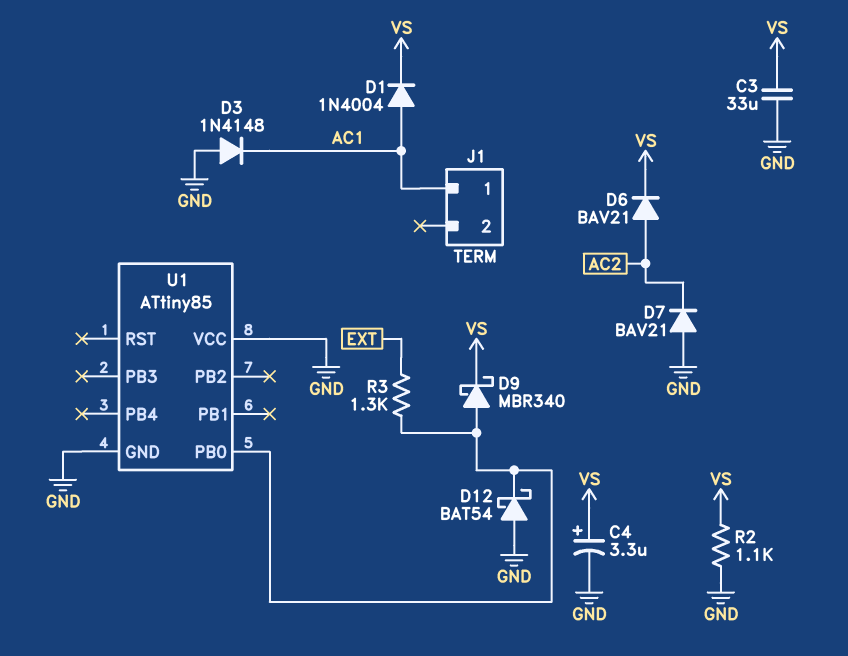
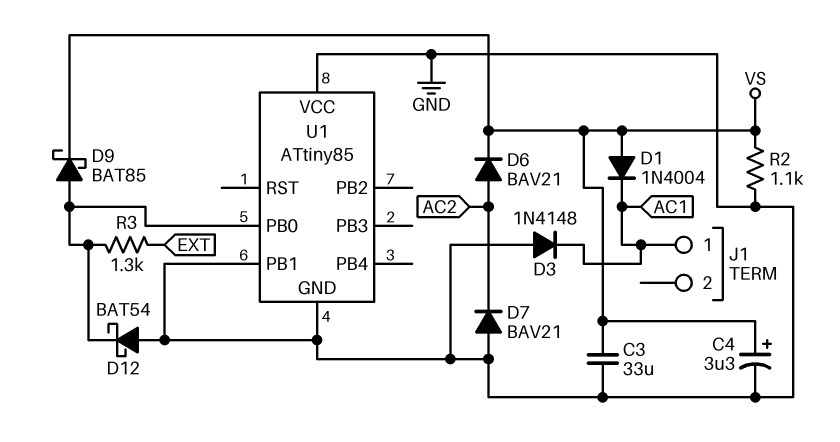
D1: diode 1N4004 (A AC1, K VS) -> diode 1N4004 (A VS, K AC1)
D9: schottky MBR340 (A U1/PB0, K VS) -> schottky BAT85 (A U1/PB0, K VS)
U1 pin PB1: none -> GND

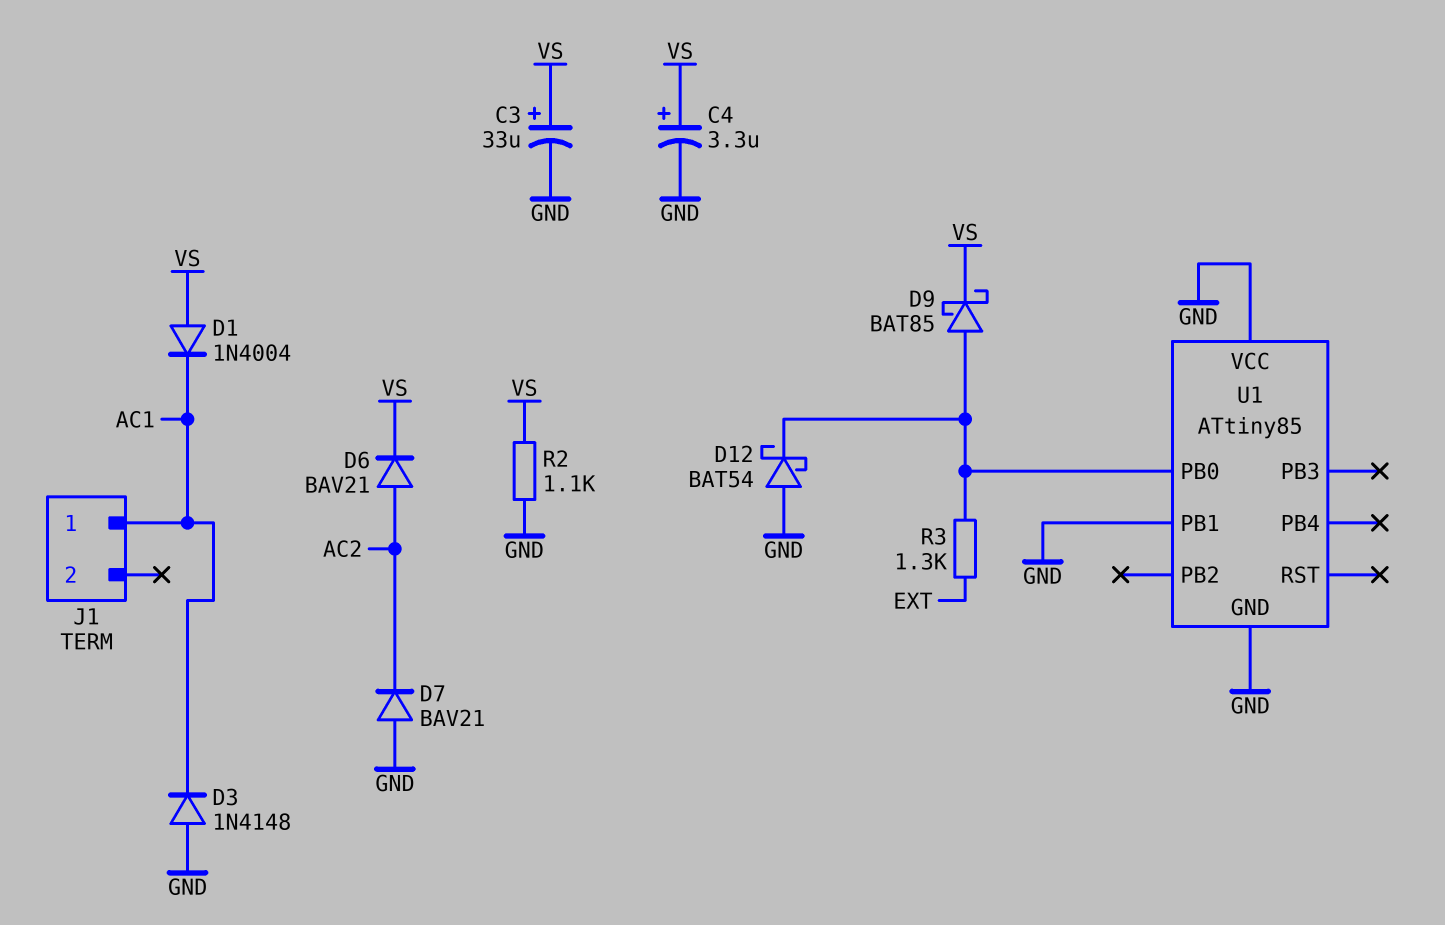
C3: 33uF (GND, VS) -> 33uF (plus VS, minus GND)

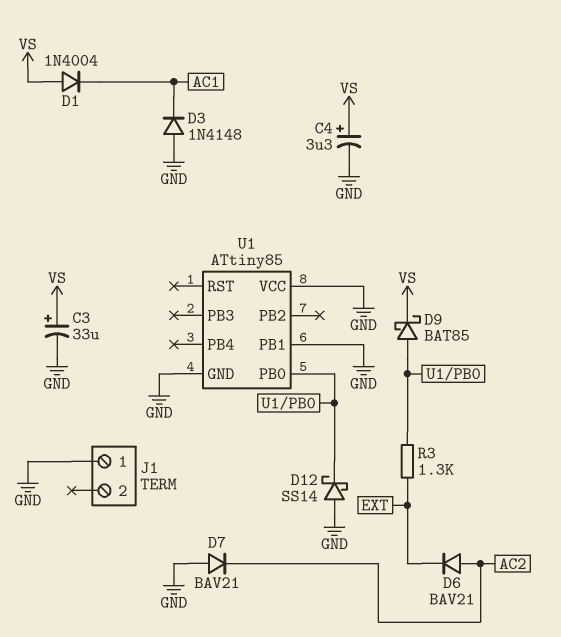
D6: diode BAV21 (A AC2, K VS) -> diode BAV21 (A AC2, K EXT)
D12: schottky BAT54 (A GND, K U1/PB0) -> schottky SS14 (A GND, K U1/PB0)
J1 pin 1: AC1 -> GND
R2: 1.1k (GND, VS) -> none

